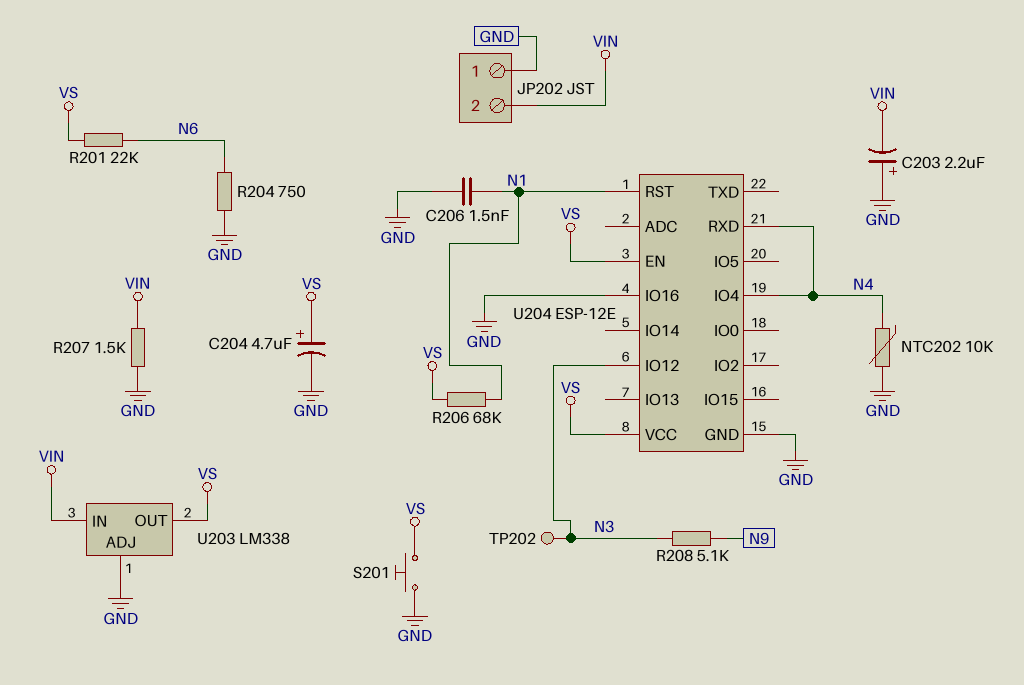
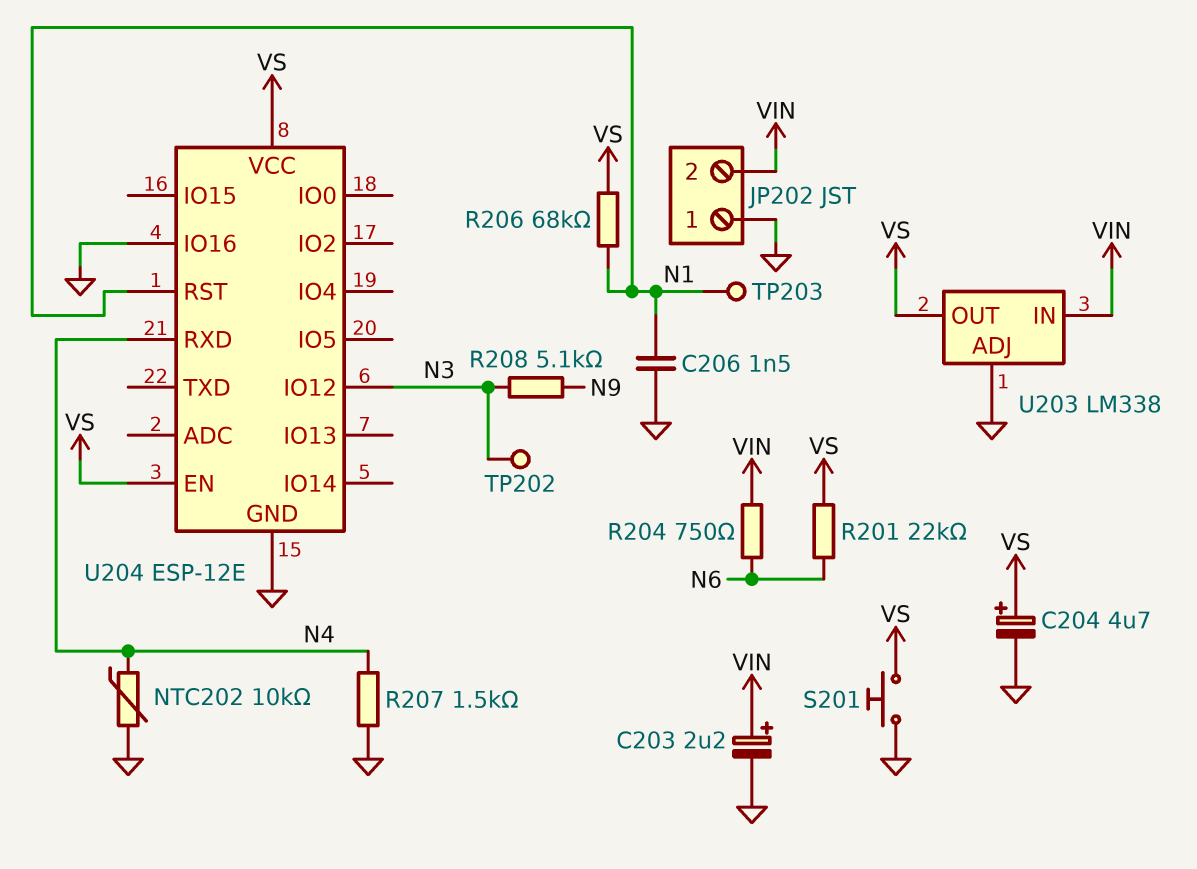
C203: 2.2uF (plus GND, minus VIN) -> 2.2uF (plus VIN, minus GND)
R204: 750 (GND, N6) -> 750 (N6, VIN)
R207: 1.5k (GND, VIN) -> 1.5k (GND, N4)
TP203: none -> test point (N1)
U204 pin IO4: N4 -> none

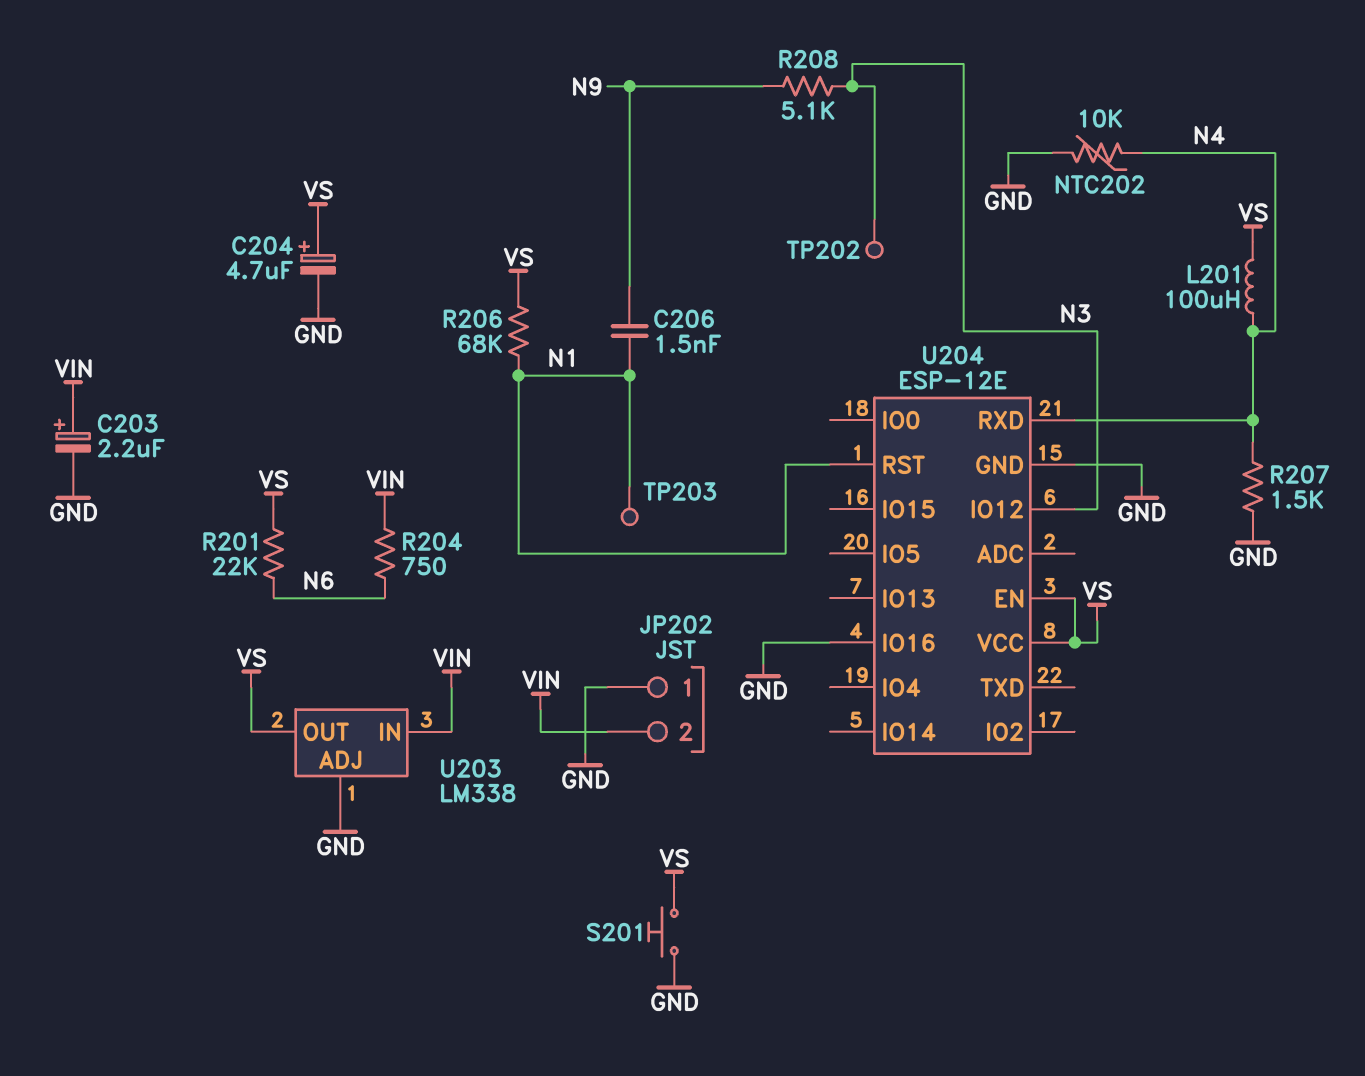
C206: 1.5nF (GND, N1) -> 1.5nF (N1, N9)
L201: none -> 100uH (N4, VS)

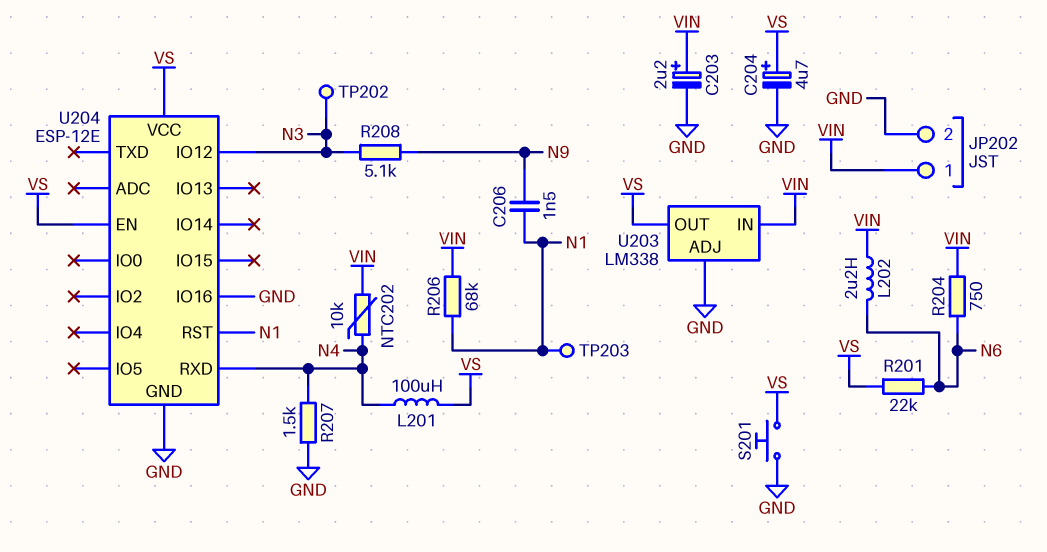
JP202 pin 1: GND -> VIN
JP202 pin 2: VIN -> GND
L202: none -> 2.2uH (N6, VIN)
NTC202: 10k (GND, N4) -> 10k (N4, VIN)
R206: 68k (N1, VS) -> 68k (N1, VIN)

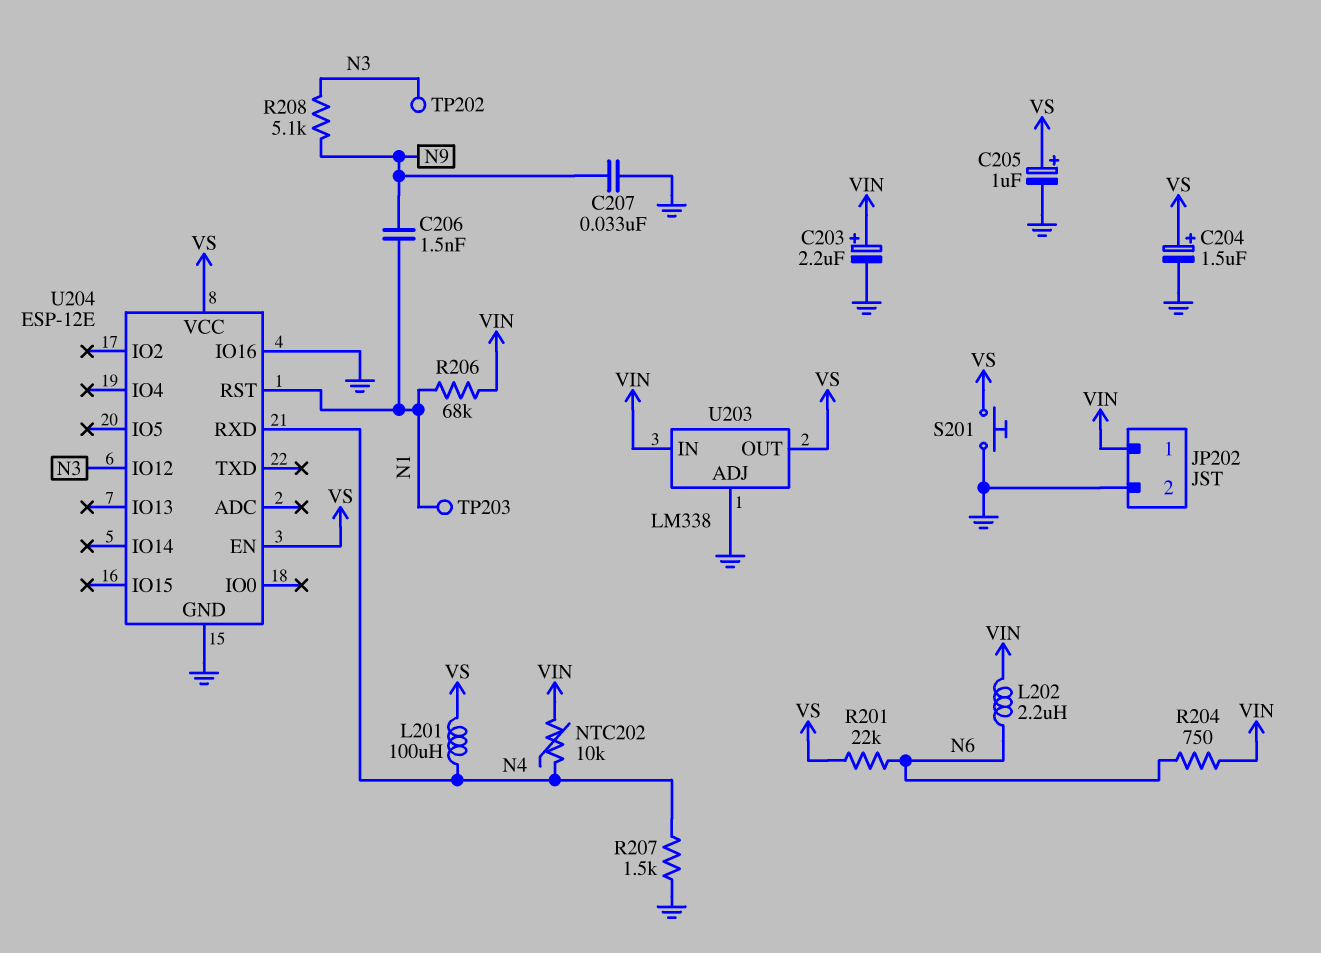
C204: 4.7uF (plus VS, minus GND) -> 1.5uF (plus VS, minus GND)
C205: none -> 1uF (plus VS, minus GND)
C207: none -> 33nF (GND, N9)

